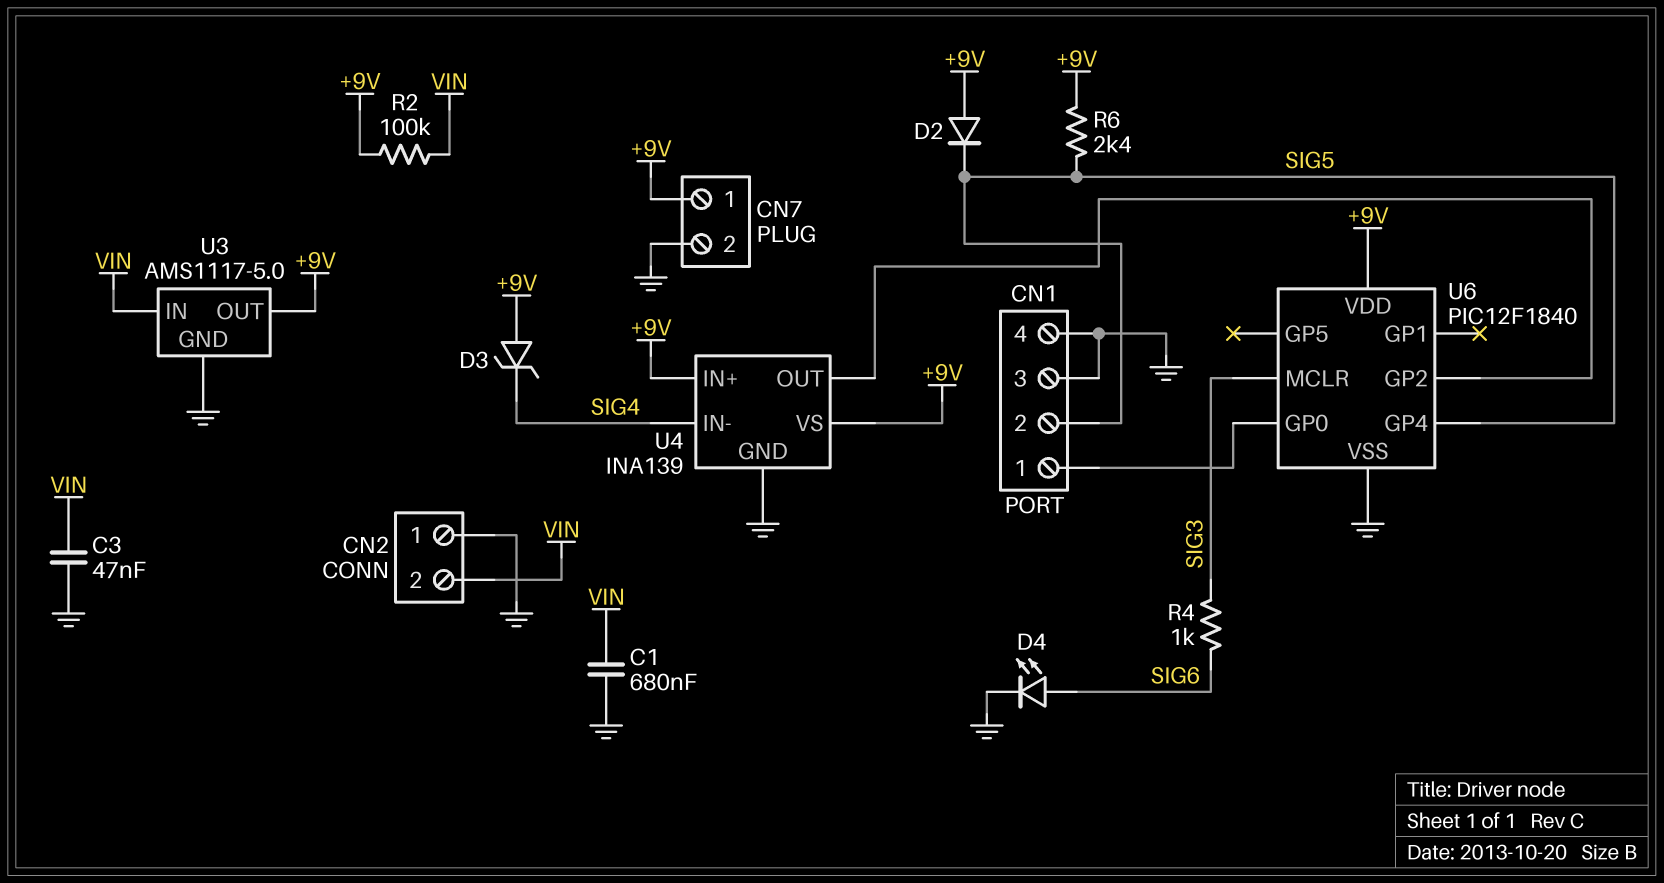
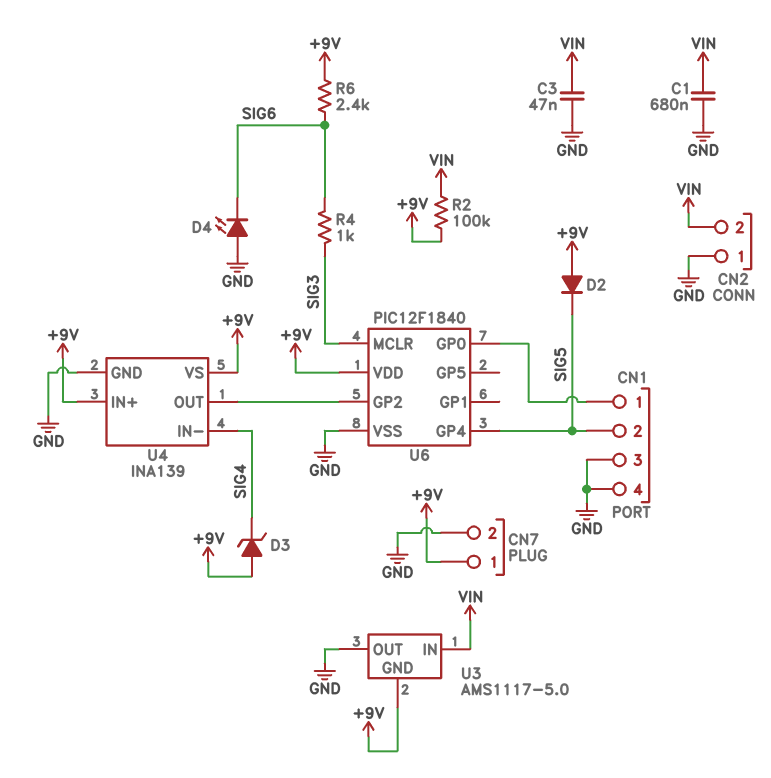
D4: LED (A SIG6, K GND) -> LED (A GND, K SIG6)
R6: 2.4k (+9V, SIG5) -> 2.4k (+9V, SIG6)
U3 pin GND: GND -> +9V
U3 pin OUT: +9V -> GND

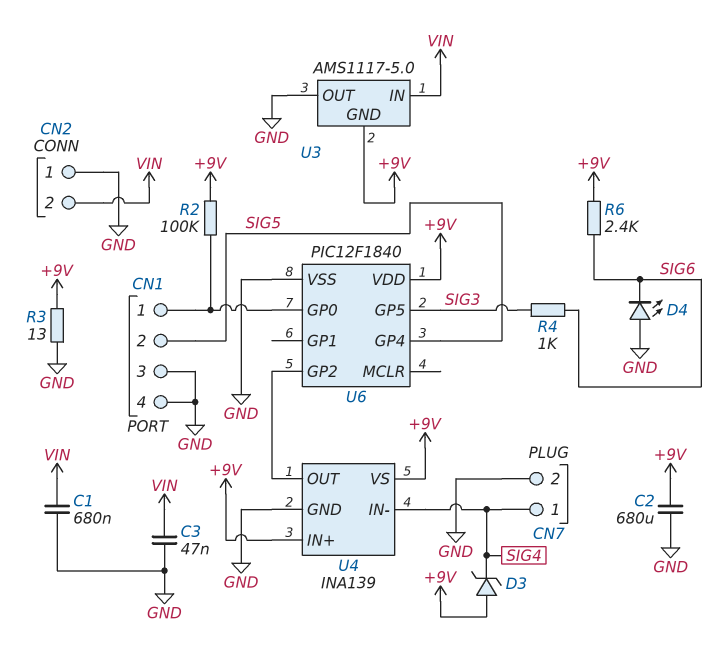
C2: none -> 680uF (+9V, GND)
CN7 pin 1: +9V -> SIG4
D2: diode (A +9V, K SIG5) -> none
R2: 100k (+9V, VIN) -> 100k (+9V, CN1/1)
R3: none -> 13 (+9V, GND)
U6 pin GP5: none -> SIG3
U6 pin MCLR: SIG3 -> none

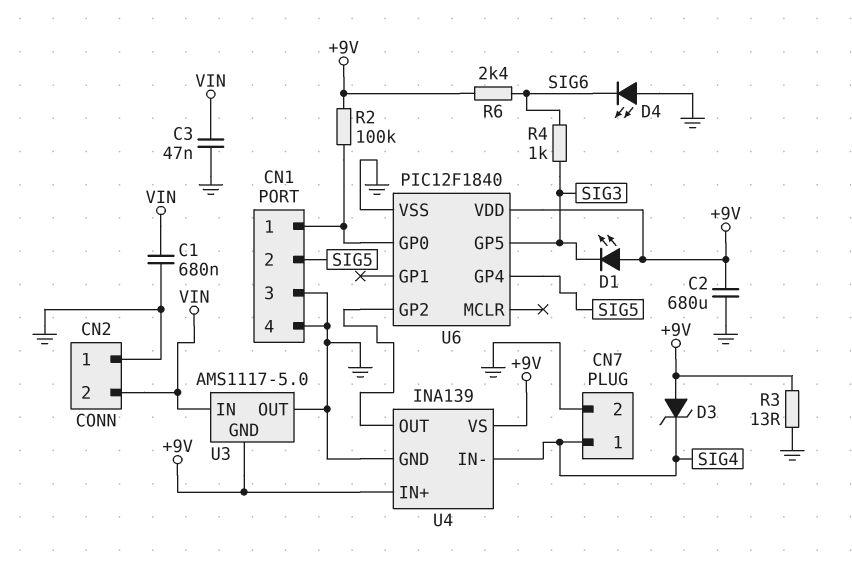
D1: none -> LED (A +9V, K SIG3)

